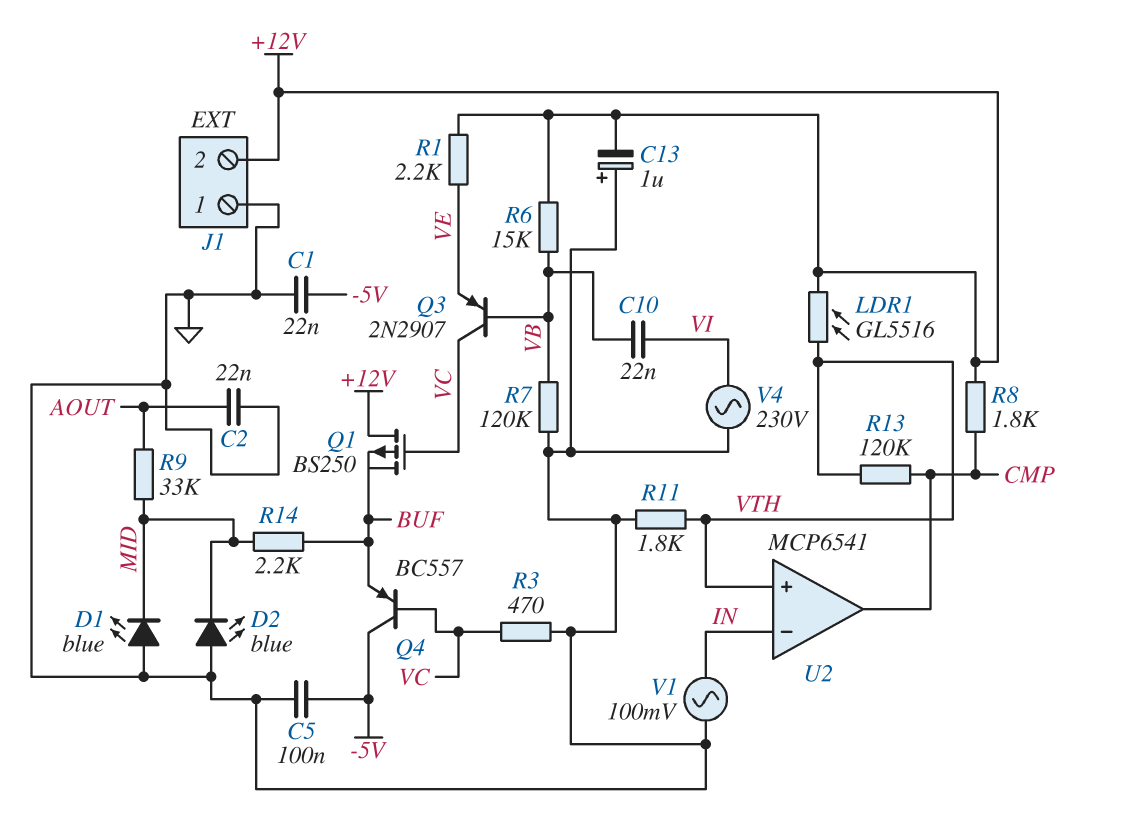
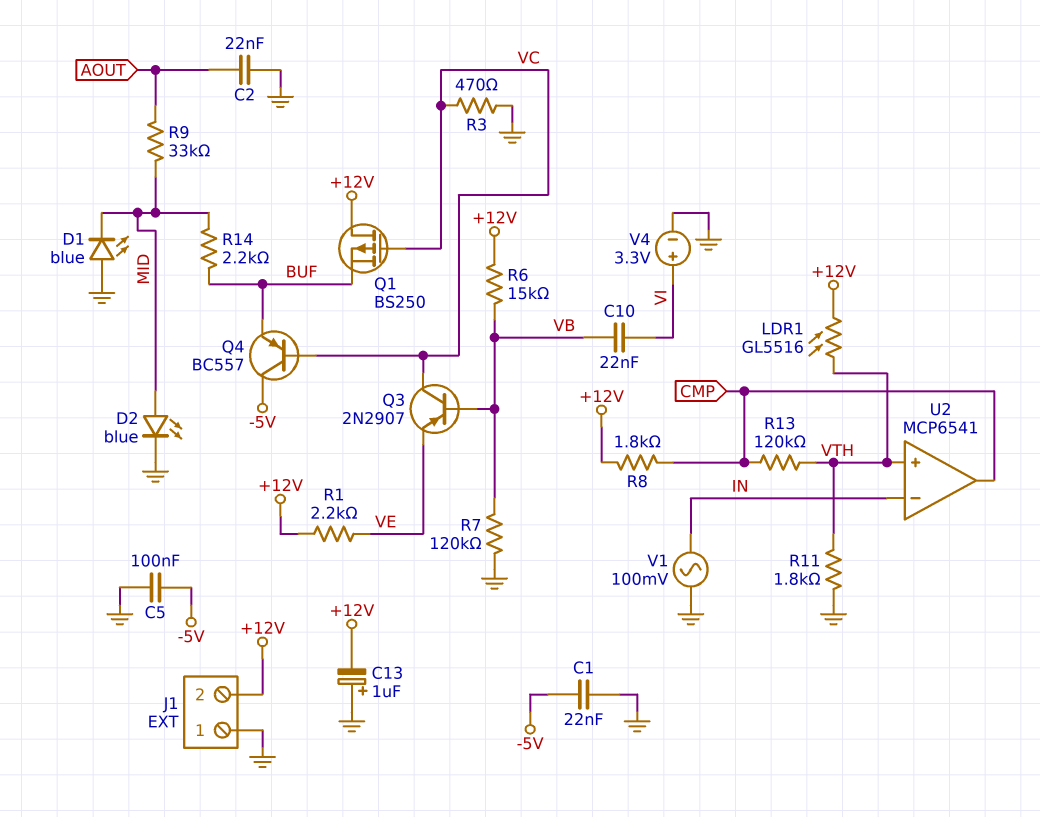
D2: LED blue (A GND, K MID) -> LED blue (A MID, K GND)
V4: AC 230V (GND, VI) -> 3.3V (plus VI, minus GND)

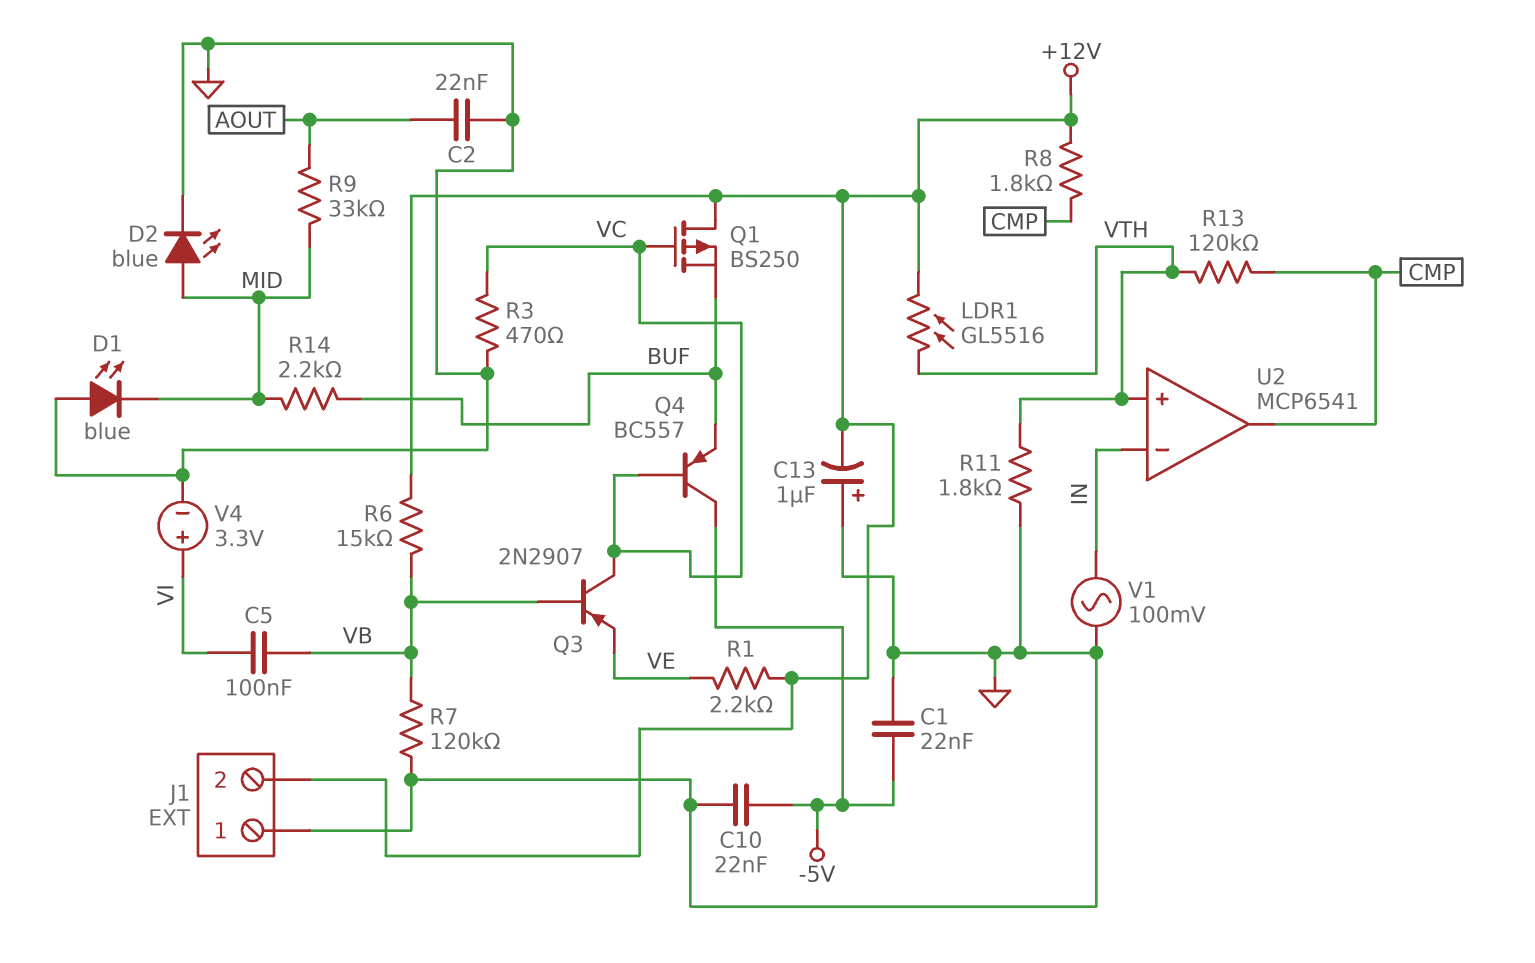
C5: 100nF (-5V, GND) -> 100nF (VB, VI)
C10: 22nF (VB, VI) -> 22nF (-5V, GND)

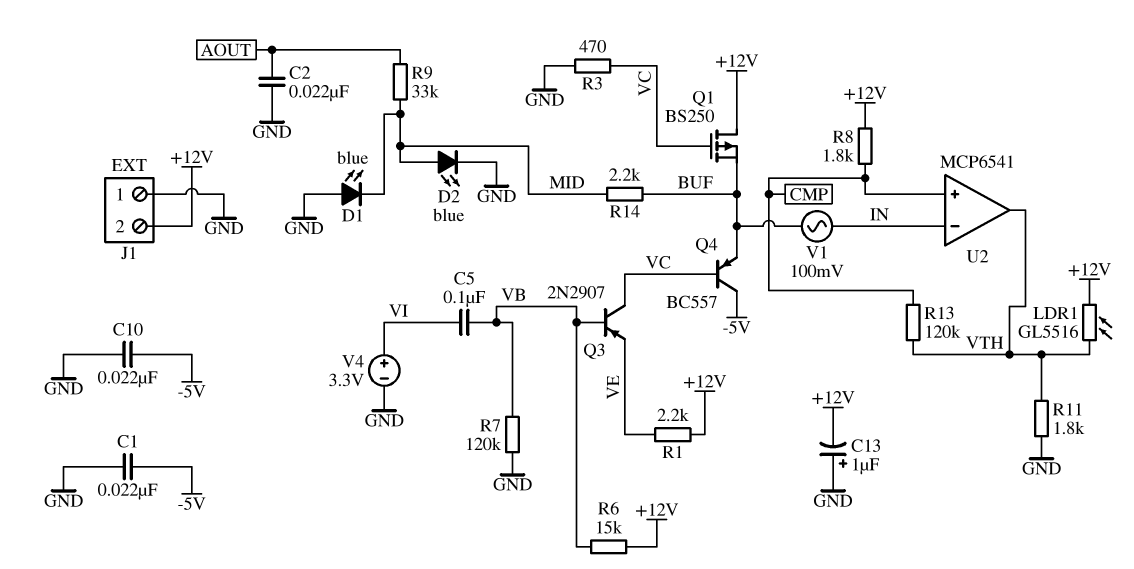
U2 pin in+: VTH -> CMP
U2 pin out: CMP -> VTH
V1: AC 100mV (GND, IN) -> AC 100mV (BUF, IN)

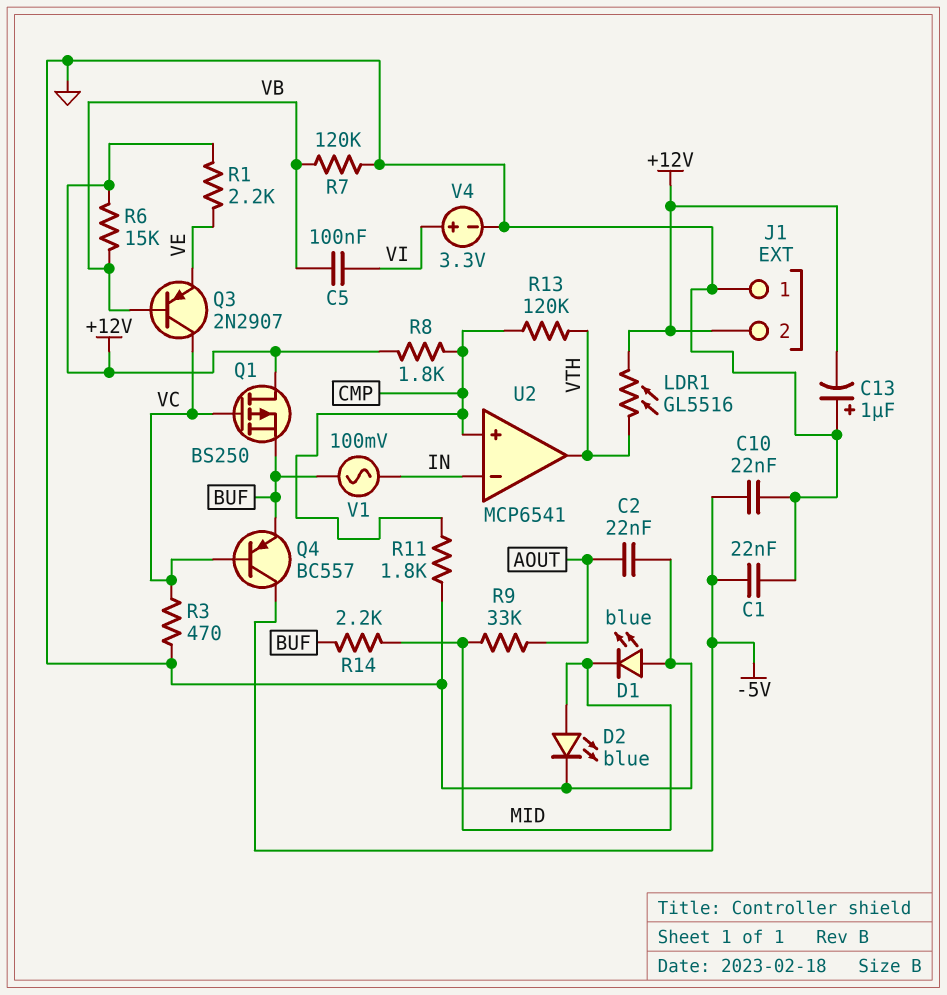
R11: 1.8k (GND, VTH) -> 1.8k (CMP, GND)

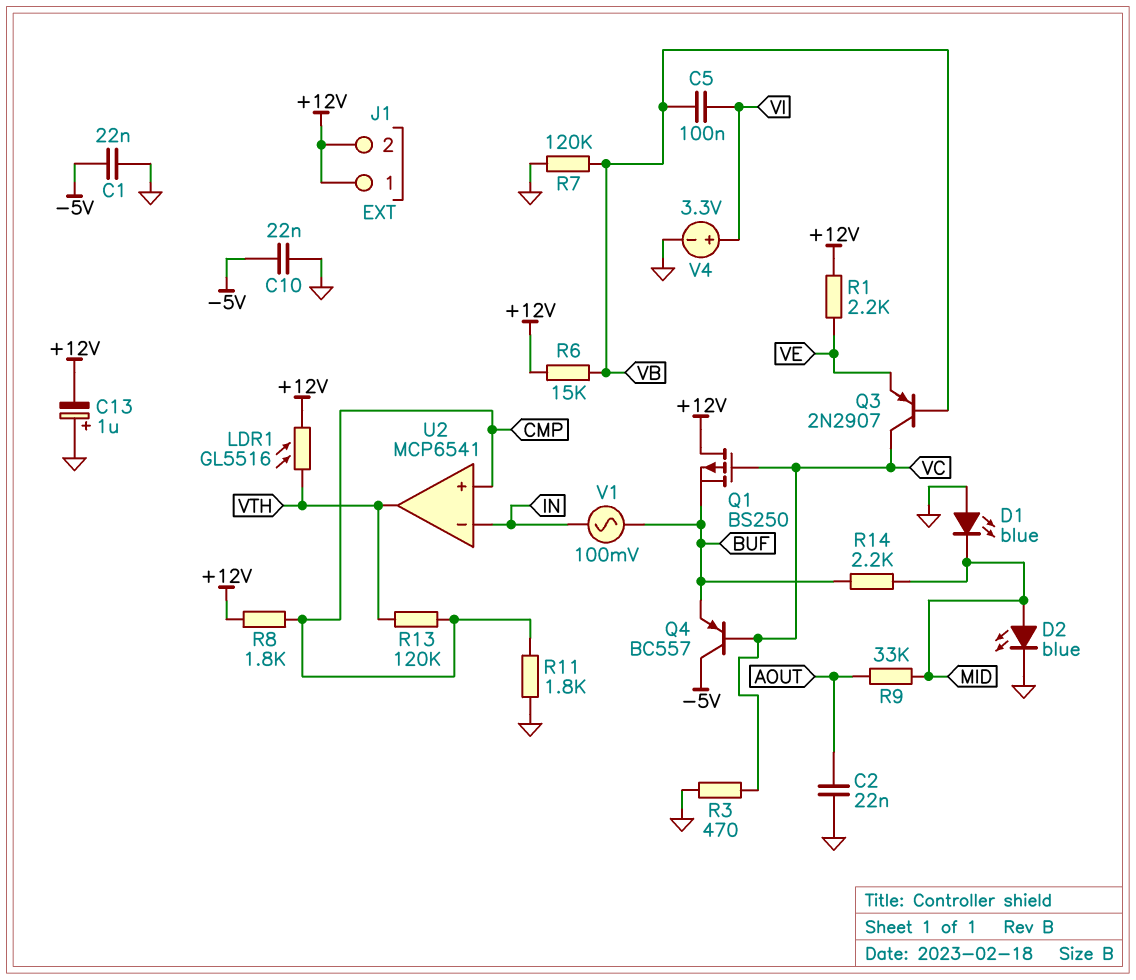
J1 pin 1: GND -> +12V

